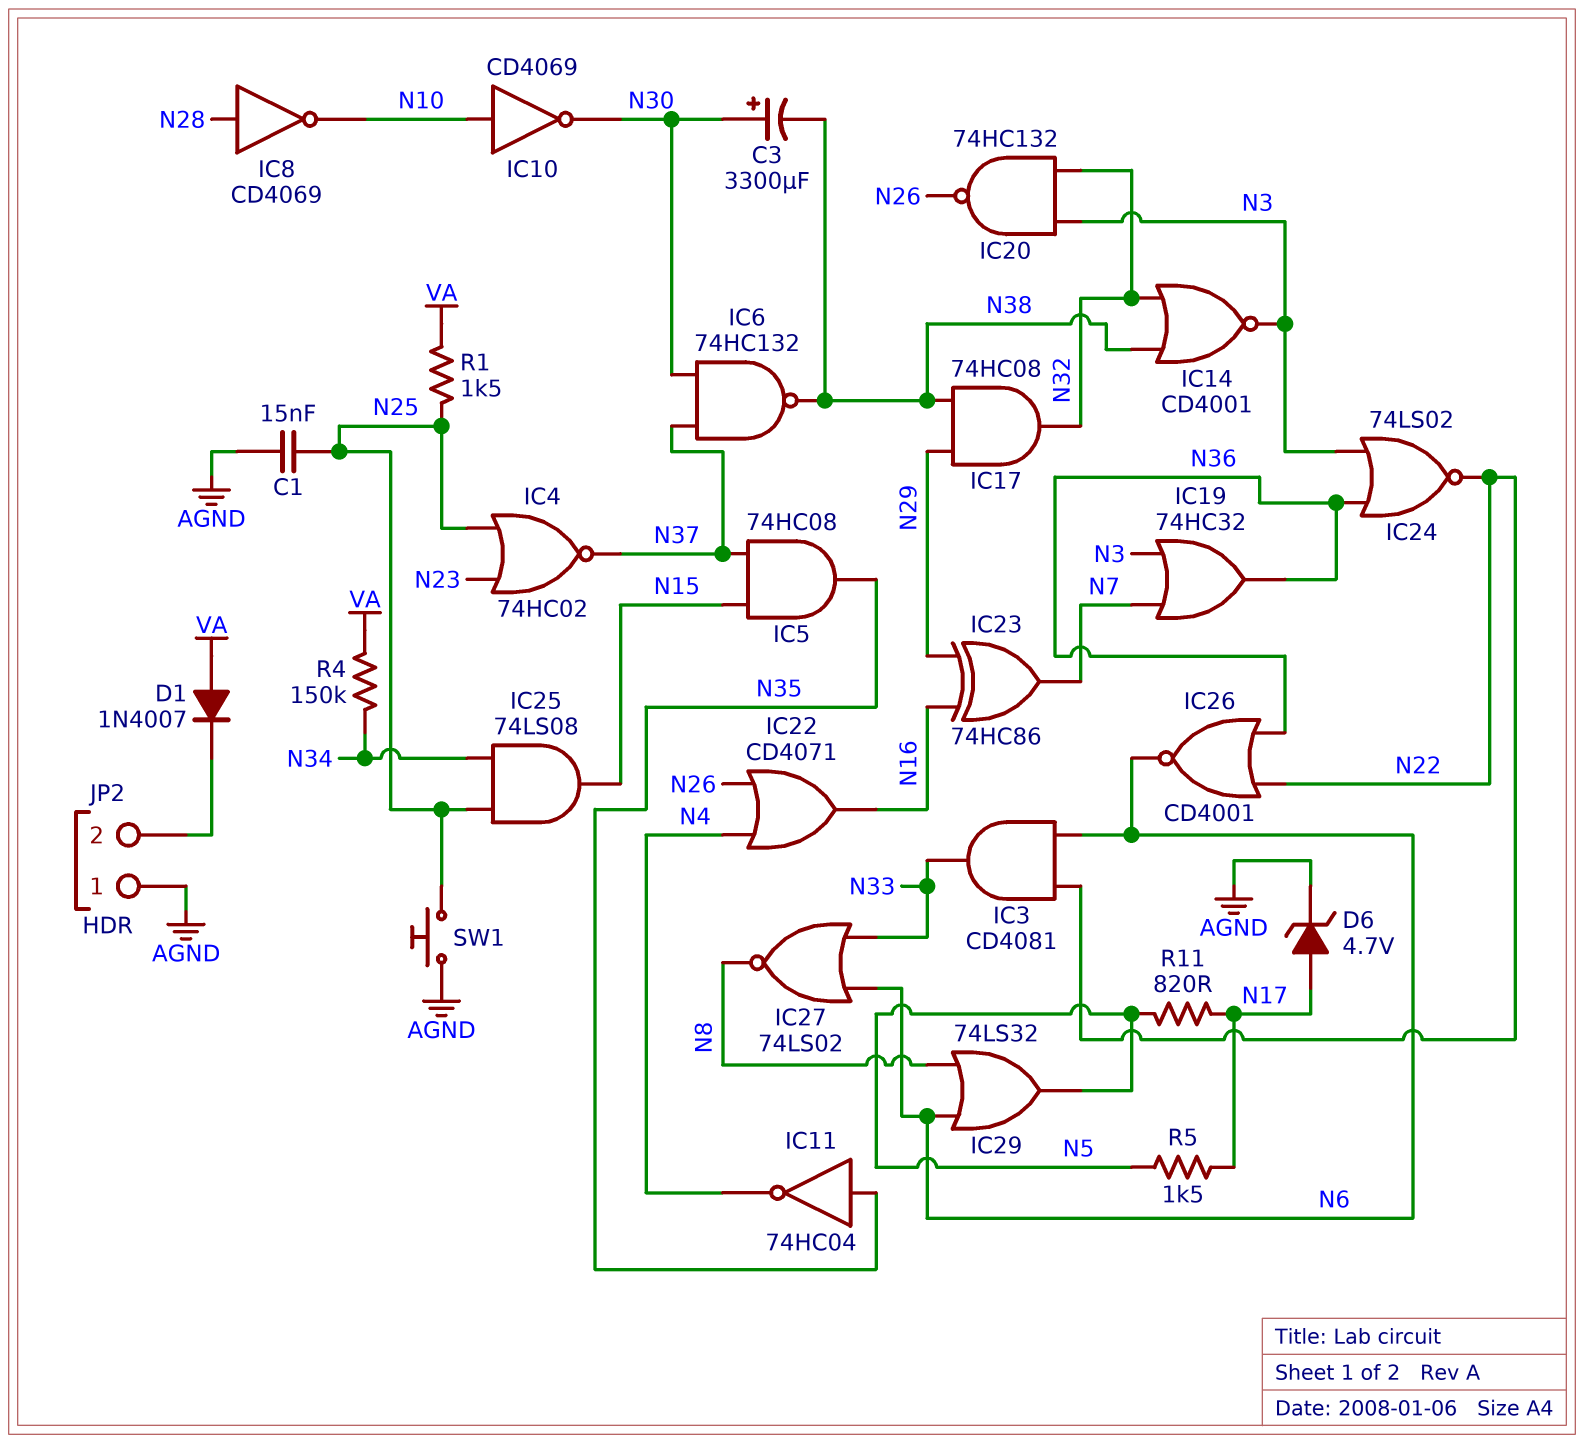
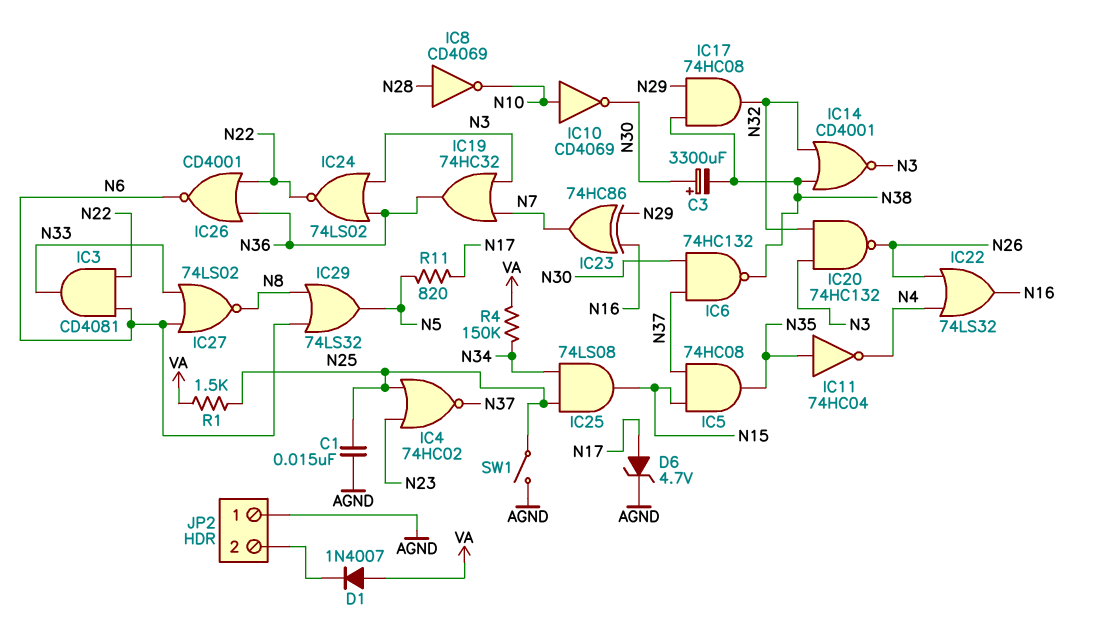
IC22: OR CD4071 (in N4, in N26, out N16) -> OR 74LS32 (in N4, in N26, out N16)
R5: 1.5k (N5, N17) -> none
SW1: button (AGND, N25) -> switch (AGND, N25)

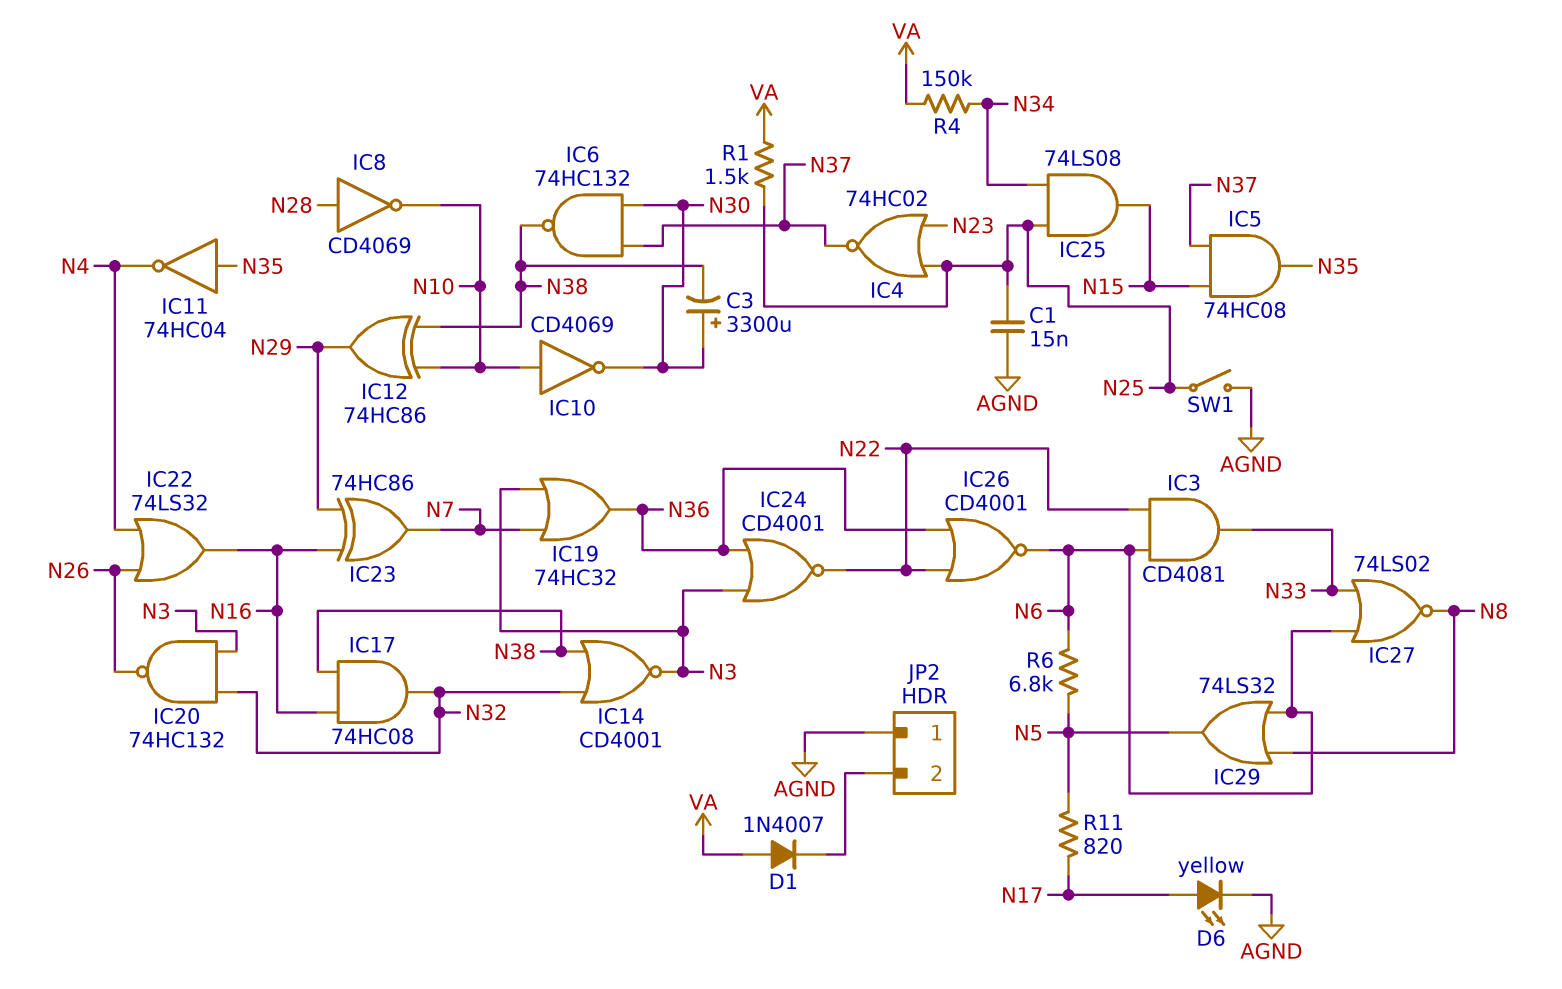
D6: zener 4.7V (A N17, K AGND) -> LED yellow (A N17, K AGND)
IC12: none -> XOR 74HC86 (in N10, in N38, out N29)
IC17: AND 74HC08 (in N29, in N38, out N32) -> AND 74HC08 (in N16, in N38, out N32)
IC24: NOR 74LS02 (in N3, in N36, out N22) -> NOR CD4001 (in N3, in N36, out N22)
R6: none -> 6.8k (N5, N6)

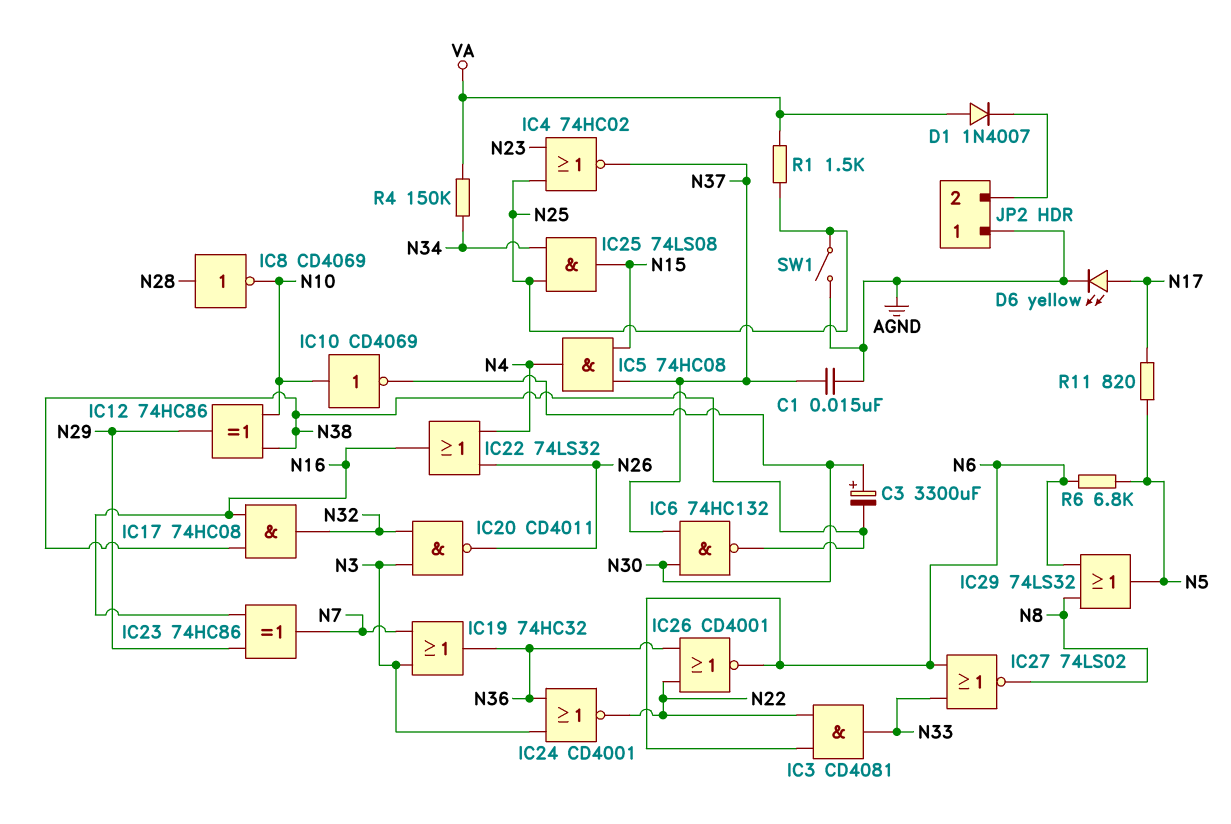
C1: 15nF (AGND, N25) -> 15nF (AGND, N37)
IC5: AND 74HC08 (in N15, in N37, out N35) -> AND 74HC08 (in N15, in N37, out N4)
IC11: NOT 74HC04 (in N35, out N4) -> none
IC14: NOR CD4001 (in N32, in N38, out N3) -> none
IC20: NAND 74HC132 (in N3, in N32, out N26) -> NAND CD4011 (in N3, in N32, out N26)

